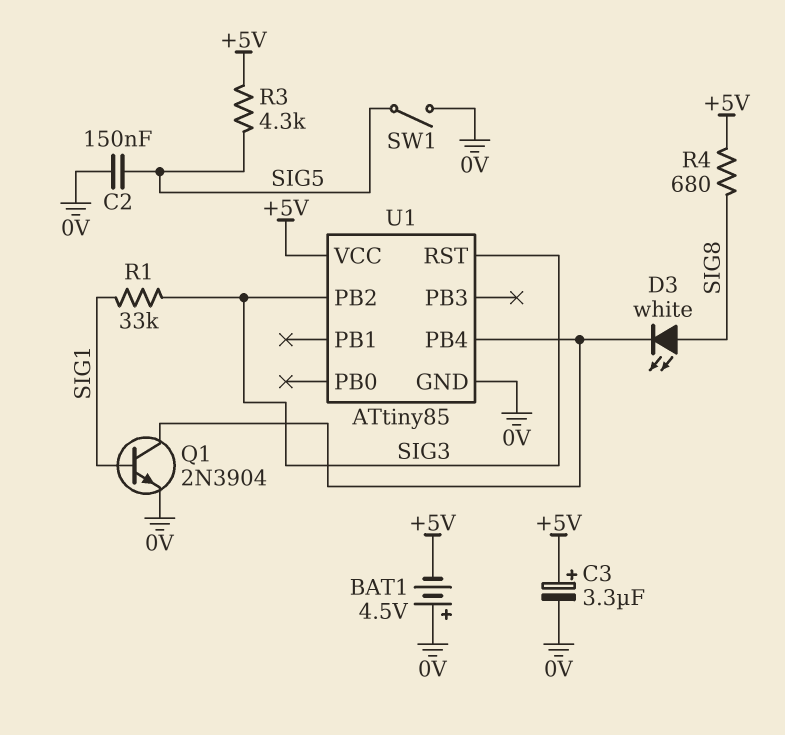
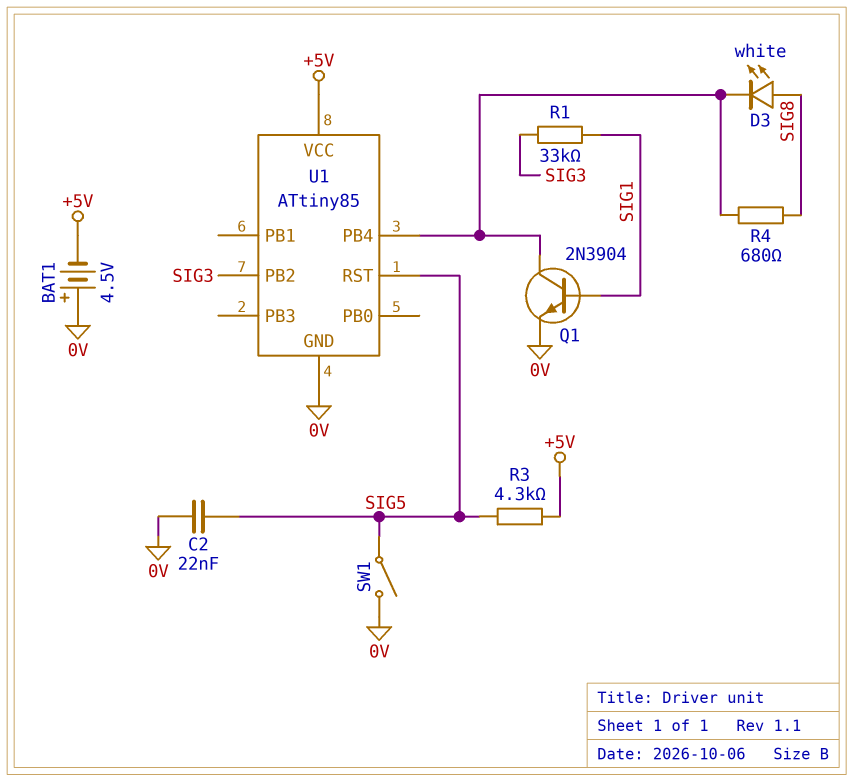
C2: 150nF (0V, SIG5) -> 22nF (0V, SIG5)
C3: 3.3uF (plus +5V, minus 0V) -> none
R4: 680 (+5V, SIG8) -> 680 (SIG8, U1/PB4)
U1 pin RST: SIG3 -> SIG5

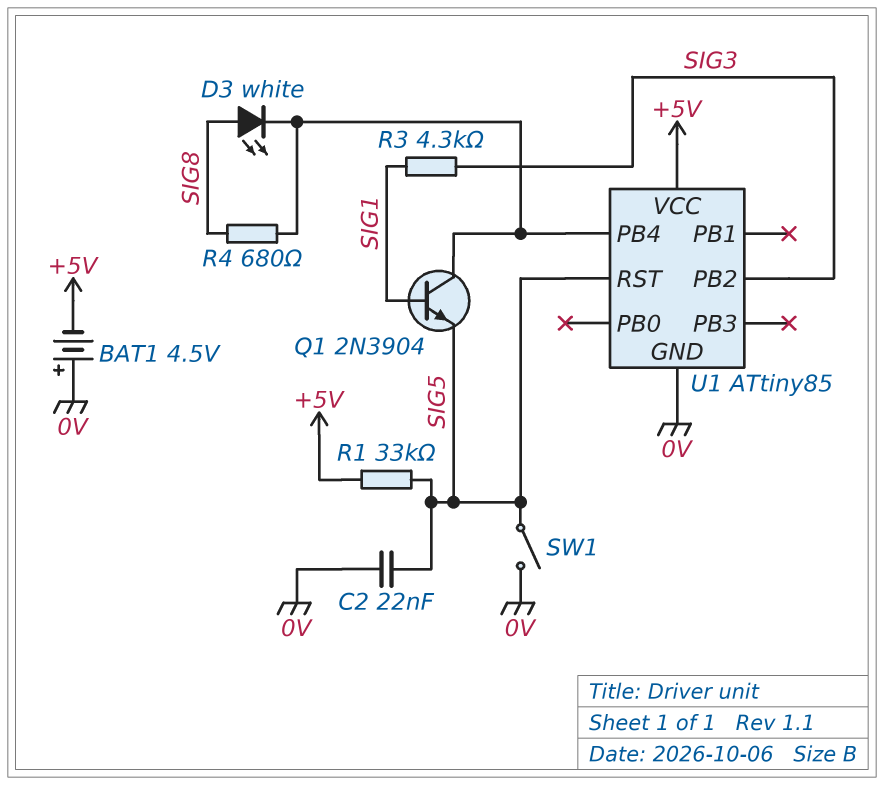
Q1: NPN 2N3904 (B SIG1, C U1/PB4, E 0V) -> NPN 2N3904 (B SIG1, C U1/PB4, E SIG5)
R1: 33k (SIG1, SIG3) -> 33k (+5V, SIG5)
R3: 4.3k (+5V, SIG5) -> 4.3k (SIG1, SIG3)

